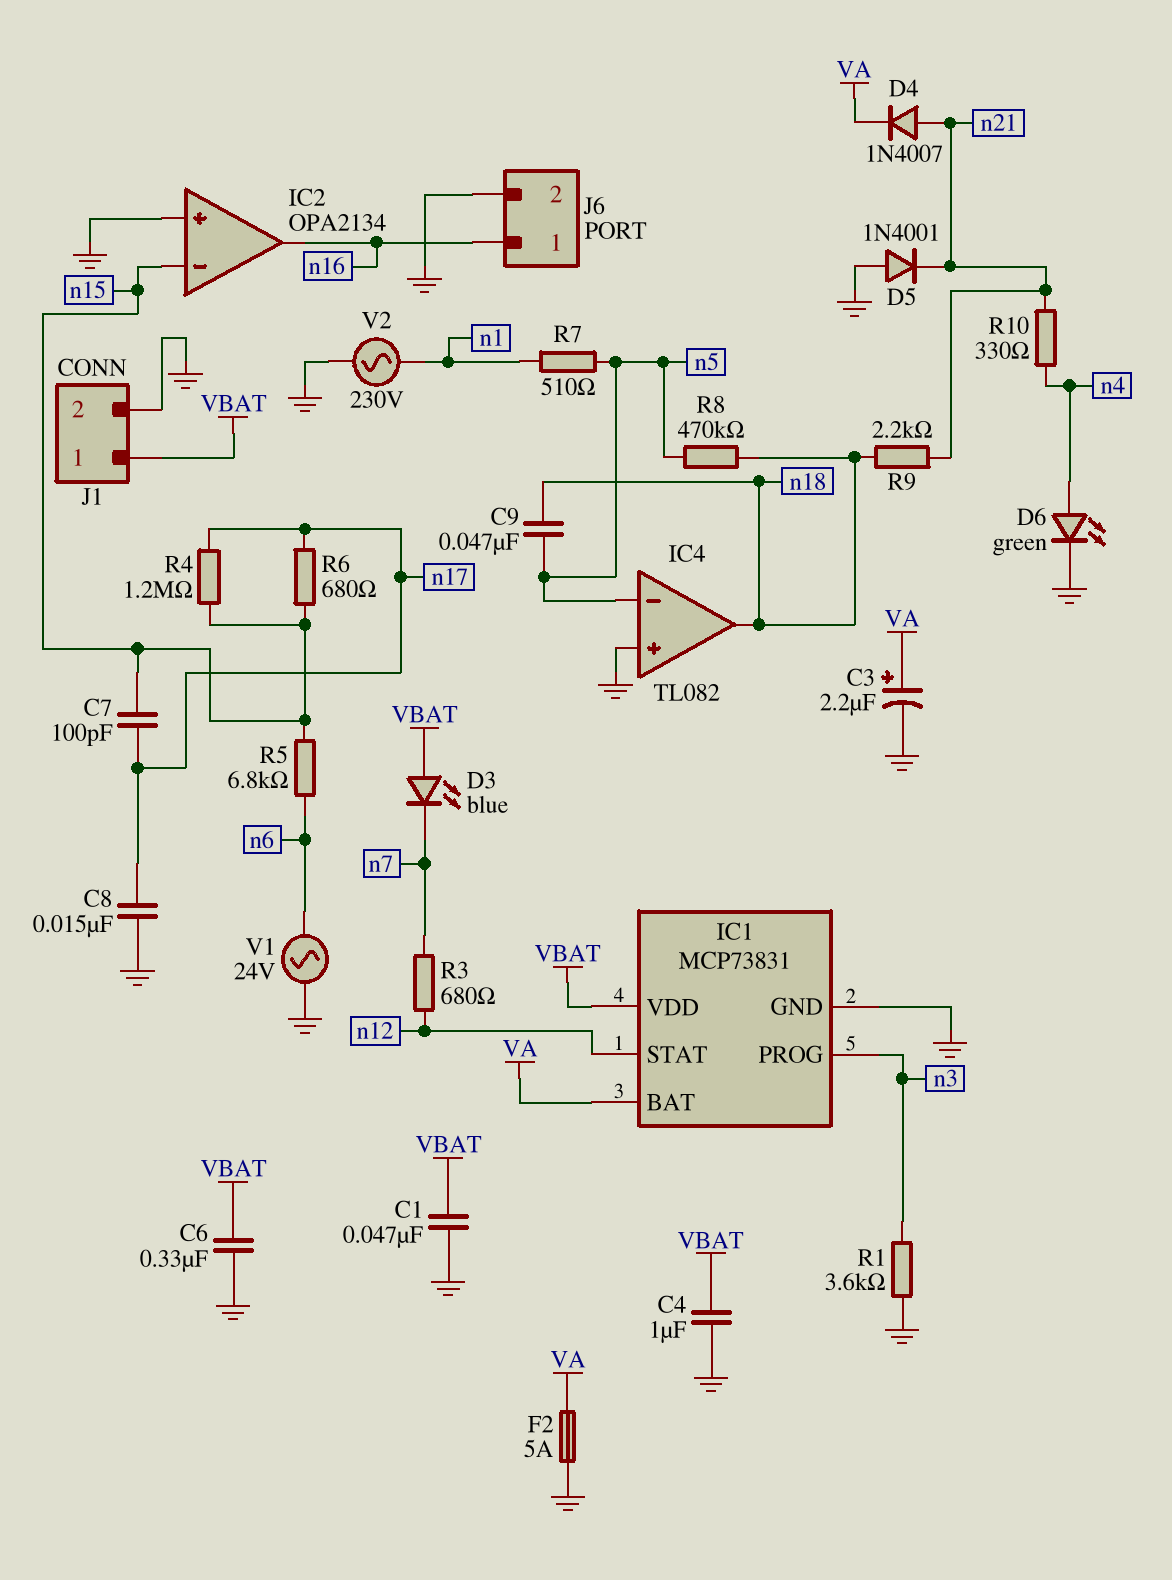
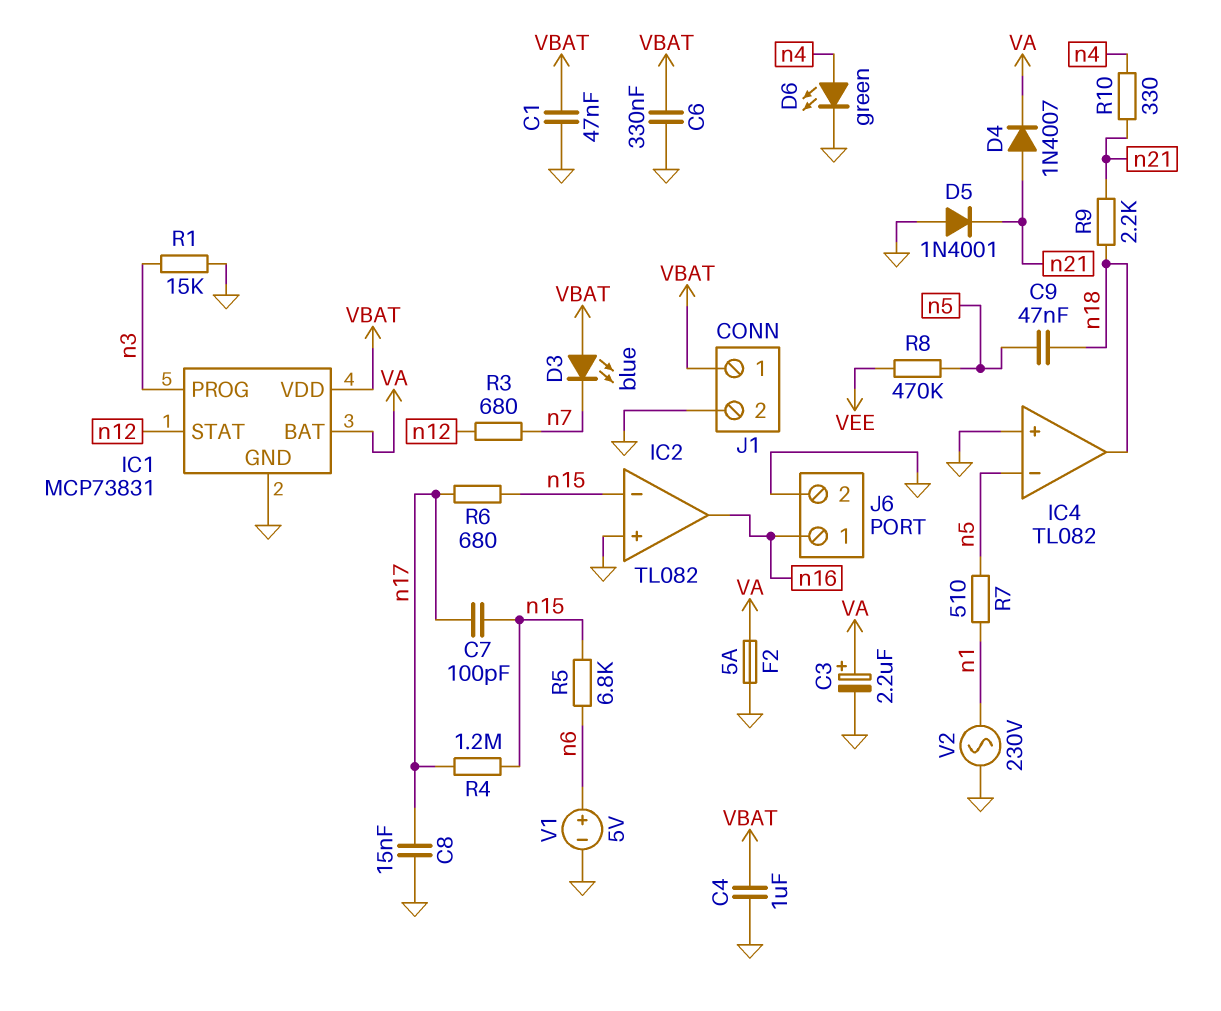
IC2: OPA2134 -> TL082
R1: 3.6k (GND, n3) -> 15k (GND, n3)
R8: 470k (n5, n18) -> 470k (VEE, n5)
V1: AC 24V (GND, n6) -> 5V (plus n6, minus GND)

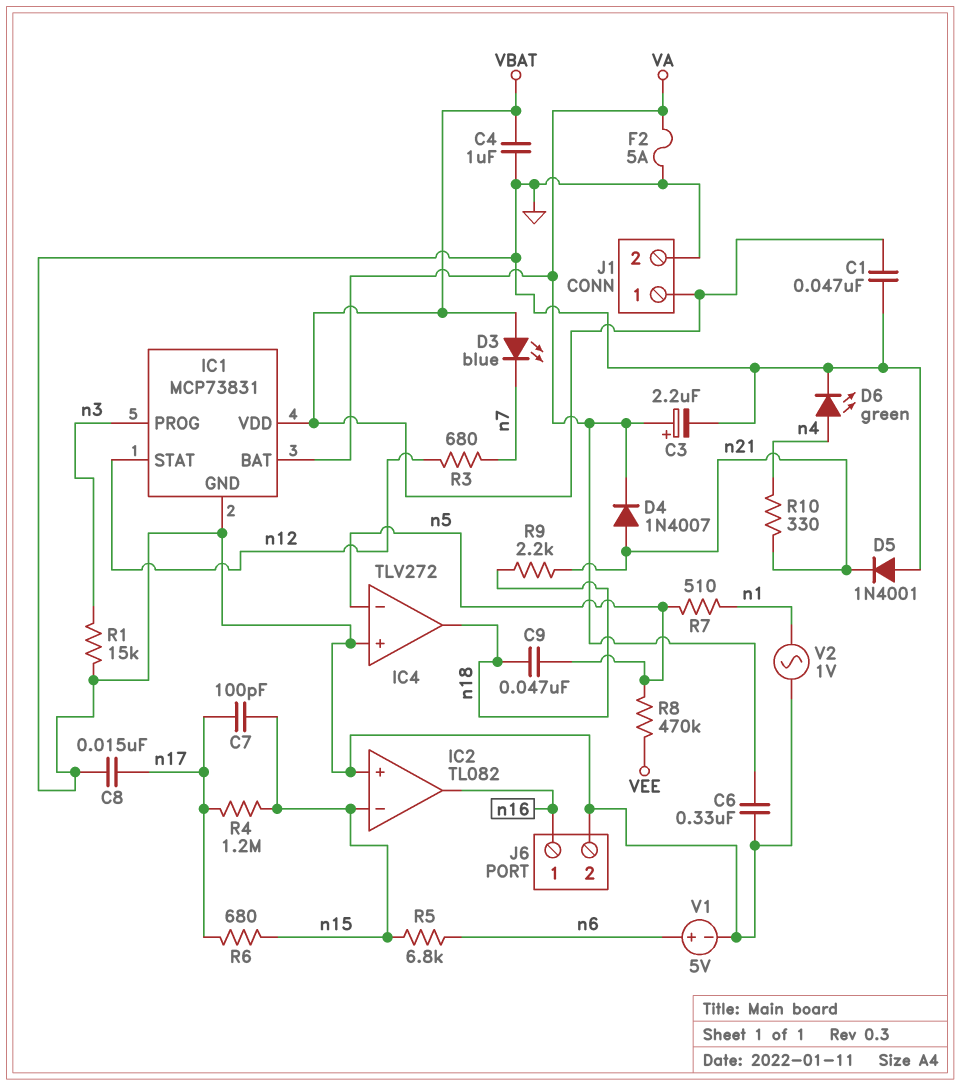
C6: 330nF (GND, VBAT) -> 330nF (GND, VA)
IC4: TL082 -> TLV272
V2: AC 230V (GND, n1) -> AC 1V (GND, n1)

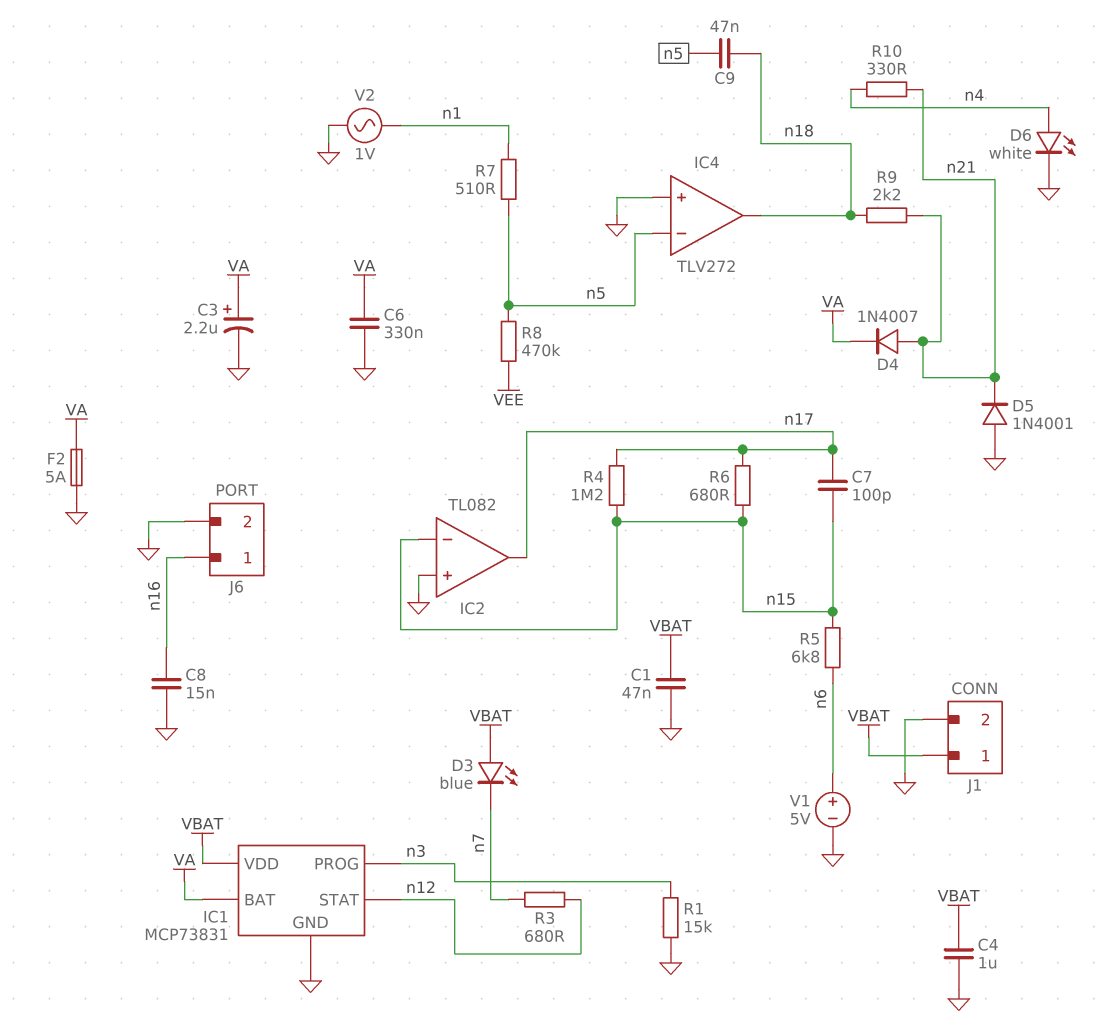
C8: 15nF (GND, n17) -> 15nF (GND, n16)
D6: LED green (A n4, K GND) -> LED white (A n4, K GND)
IC2 pin out: n16 -> n17

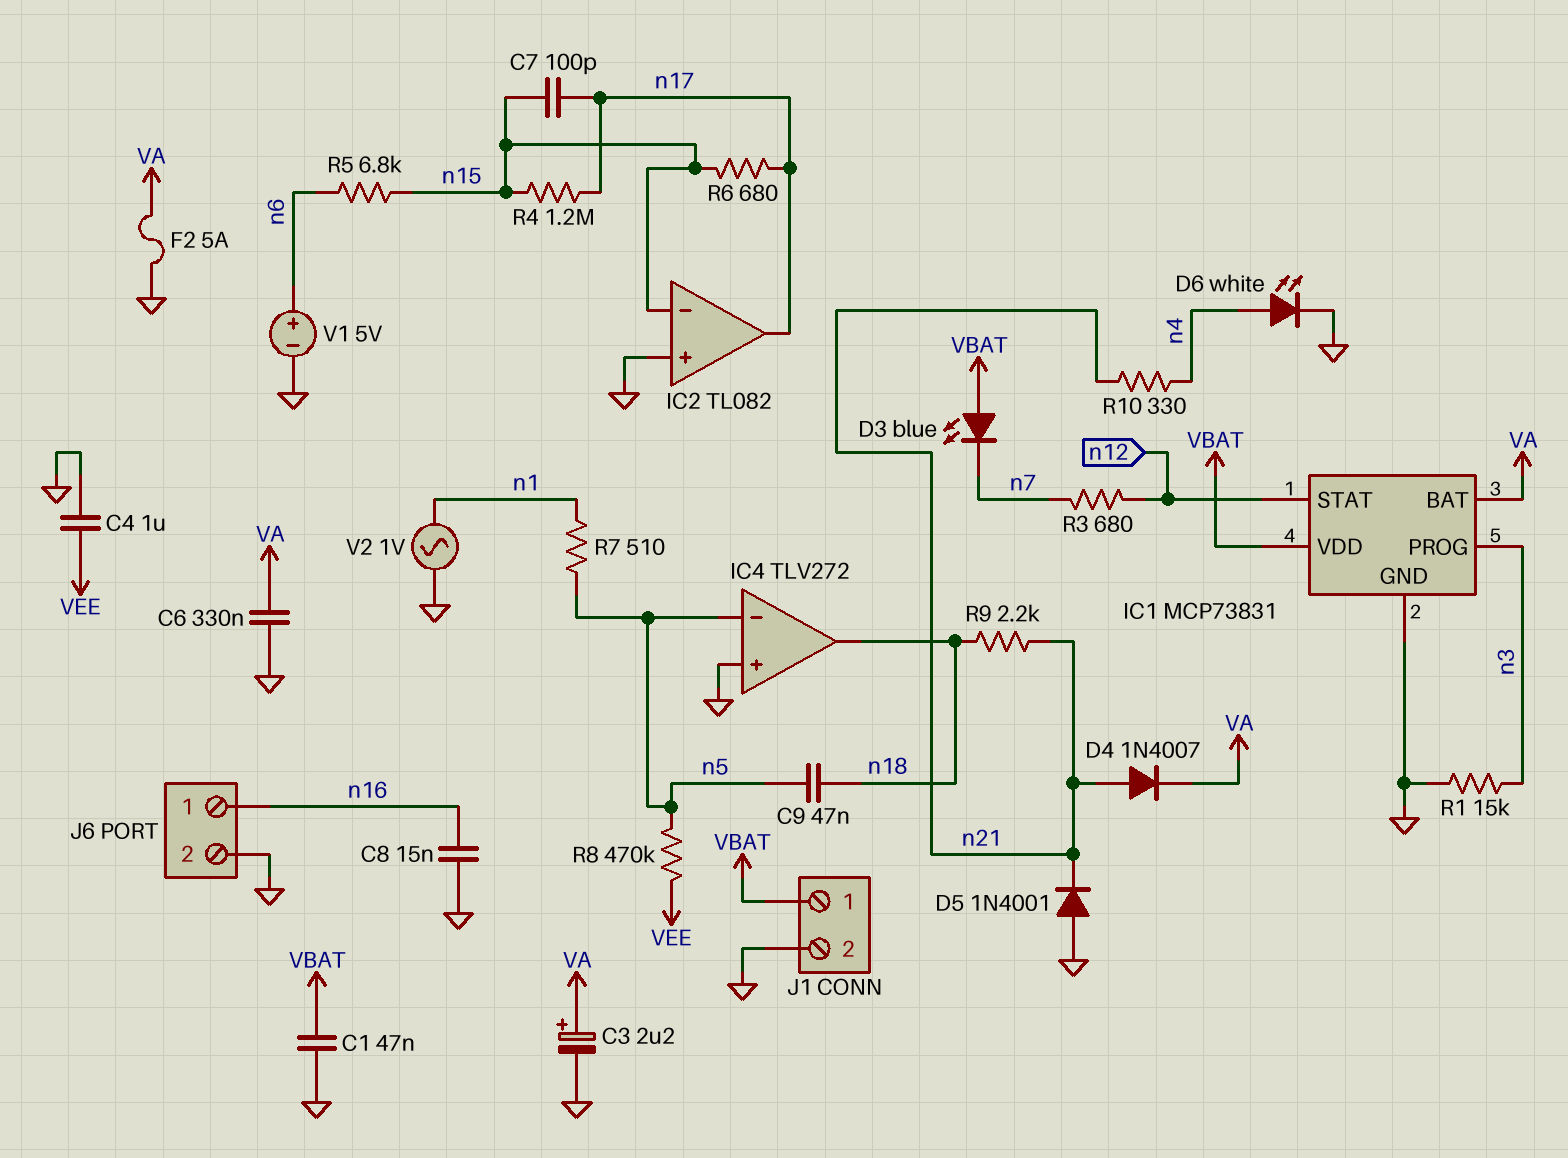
C4: 1uF (GND, VBAT) -> 1uF (GND, VEE)

